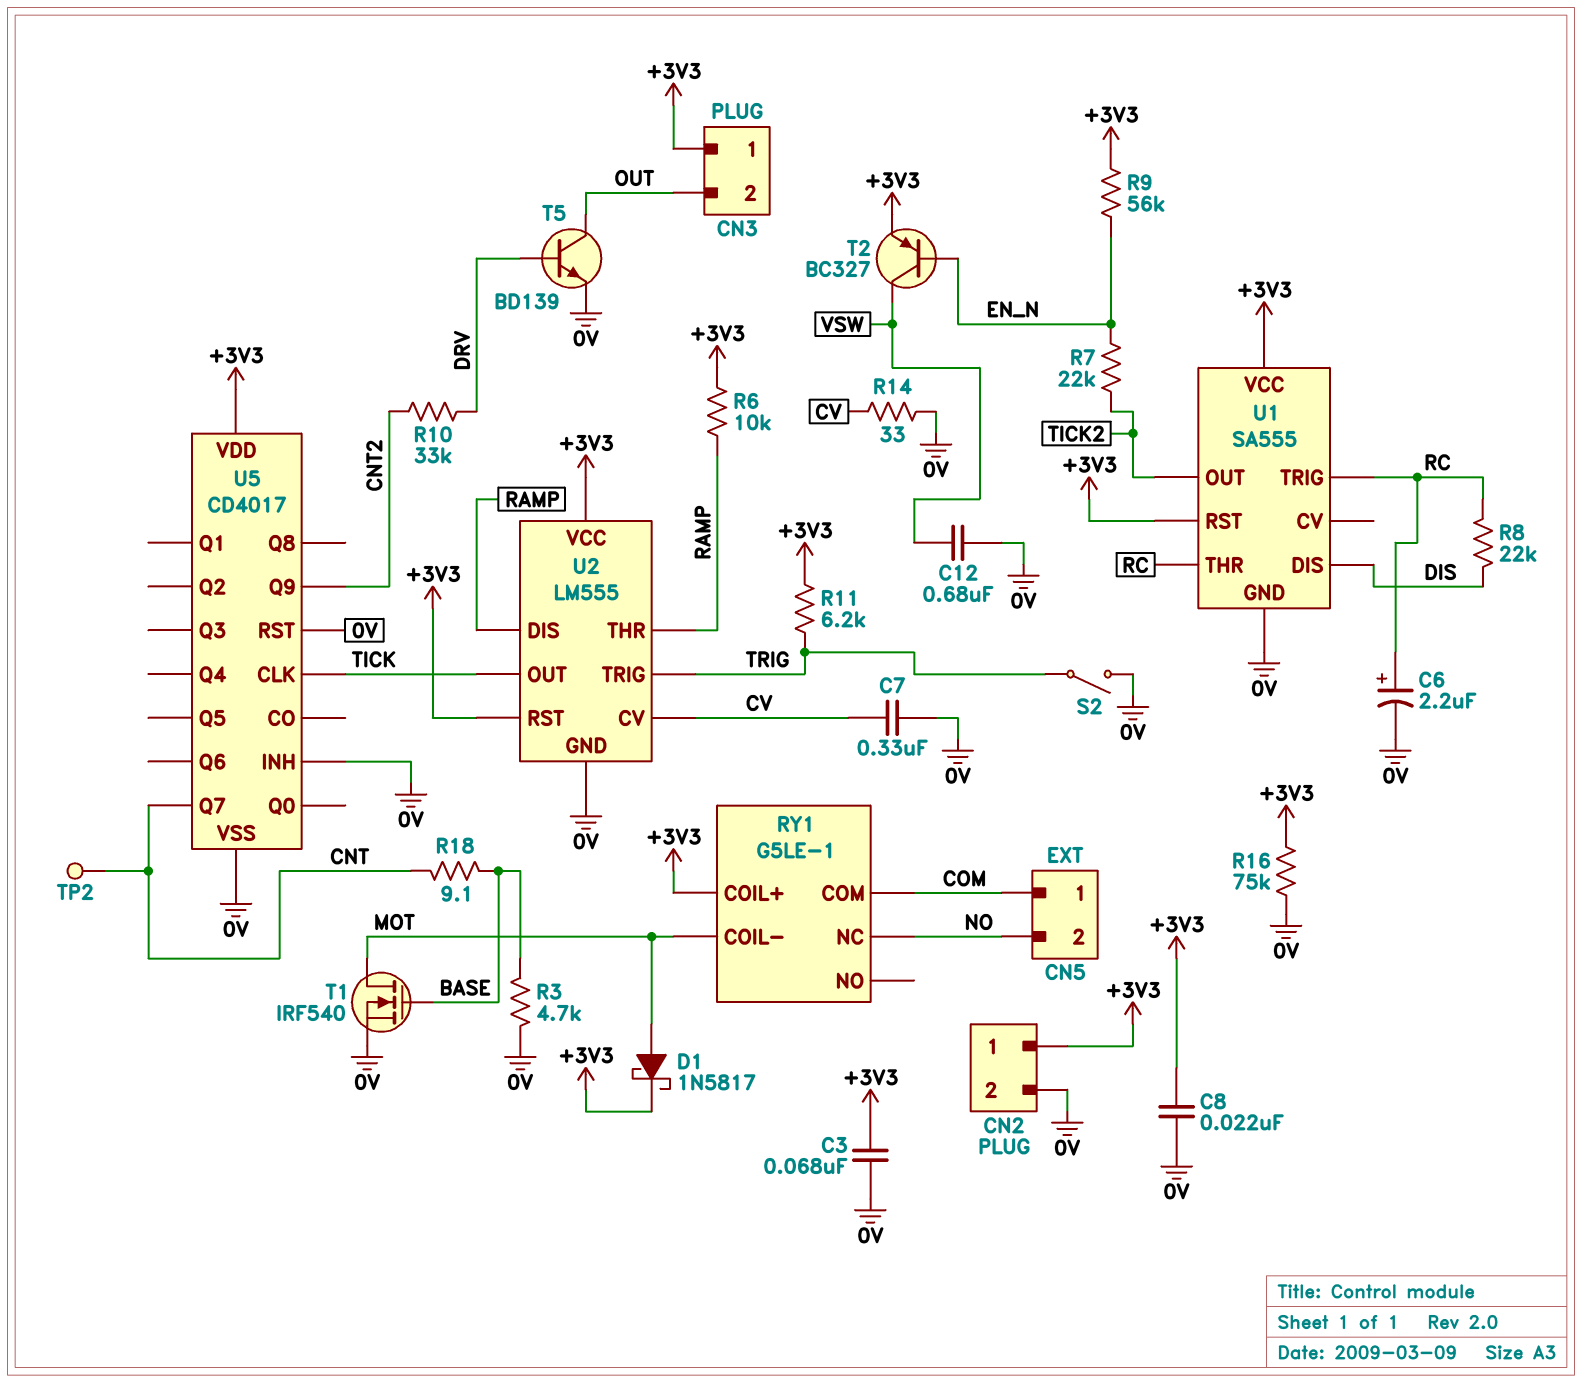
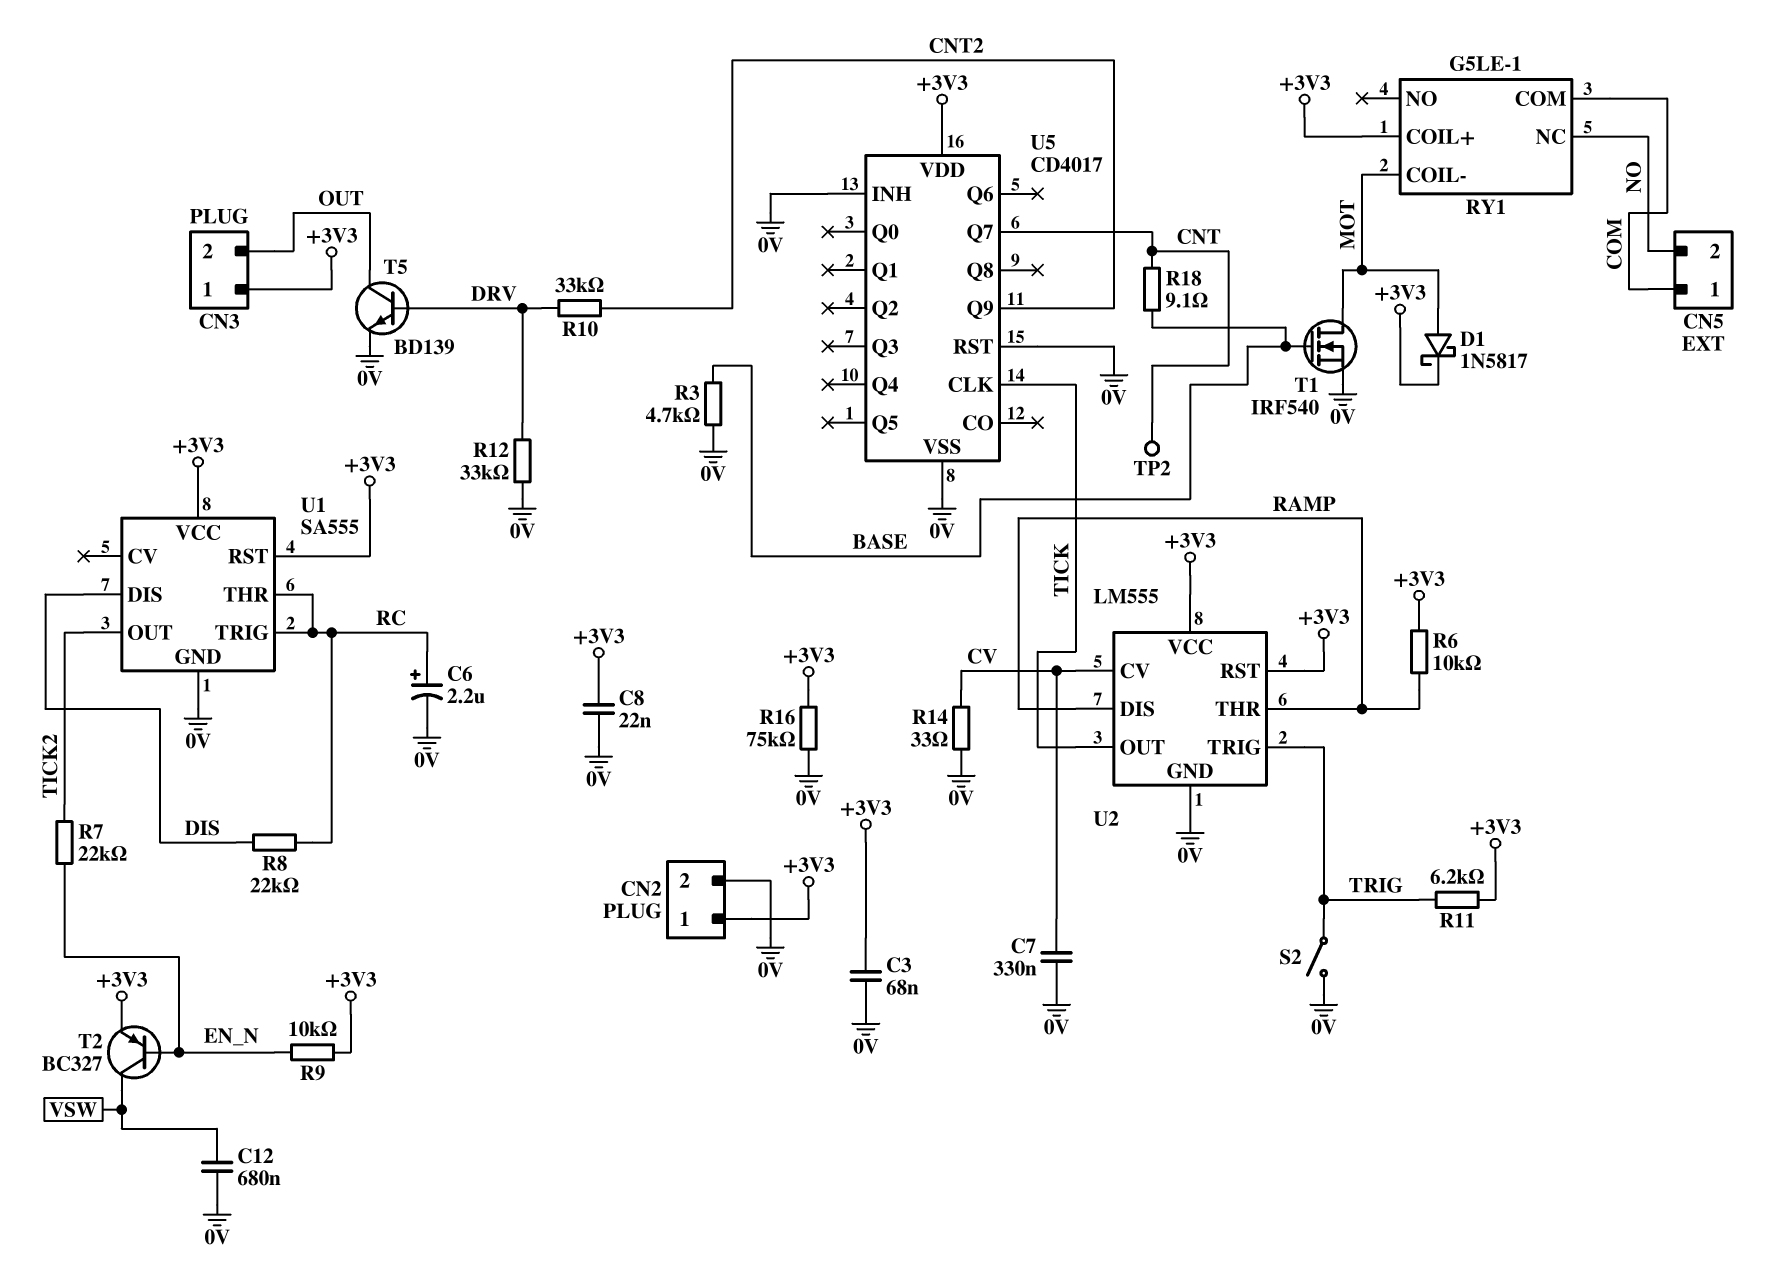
R9: 56k (+3V3, EN_N) -> 10k (+3V3, EN_N)
R12: none -> 33k (0V, DRV)

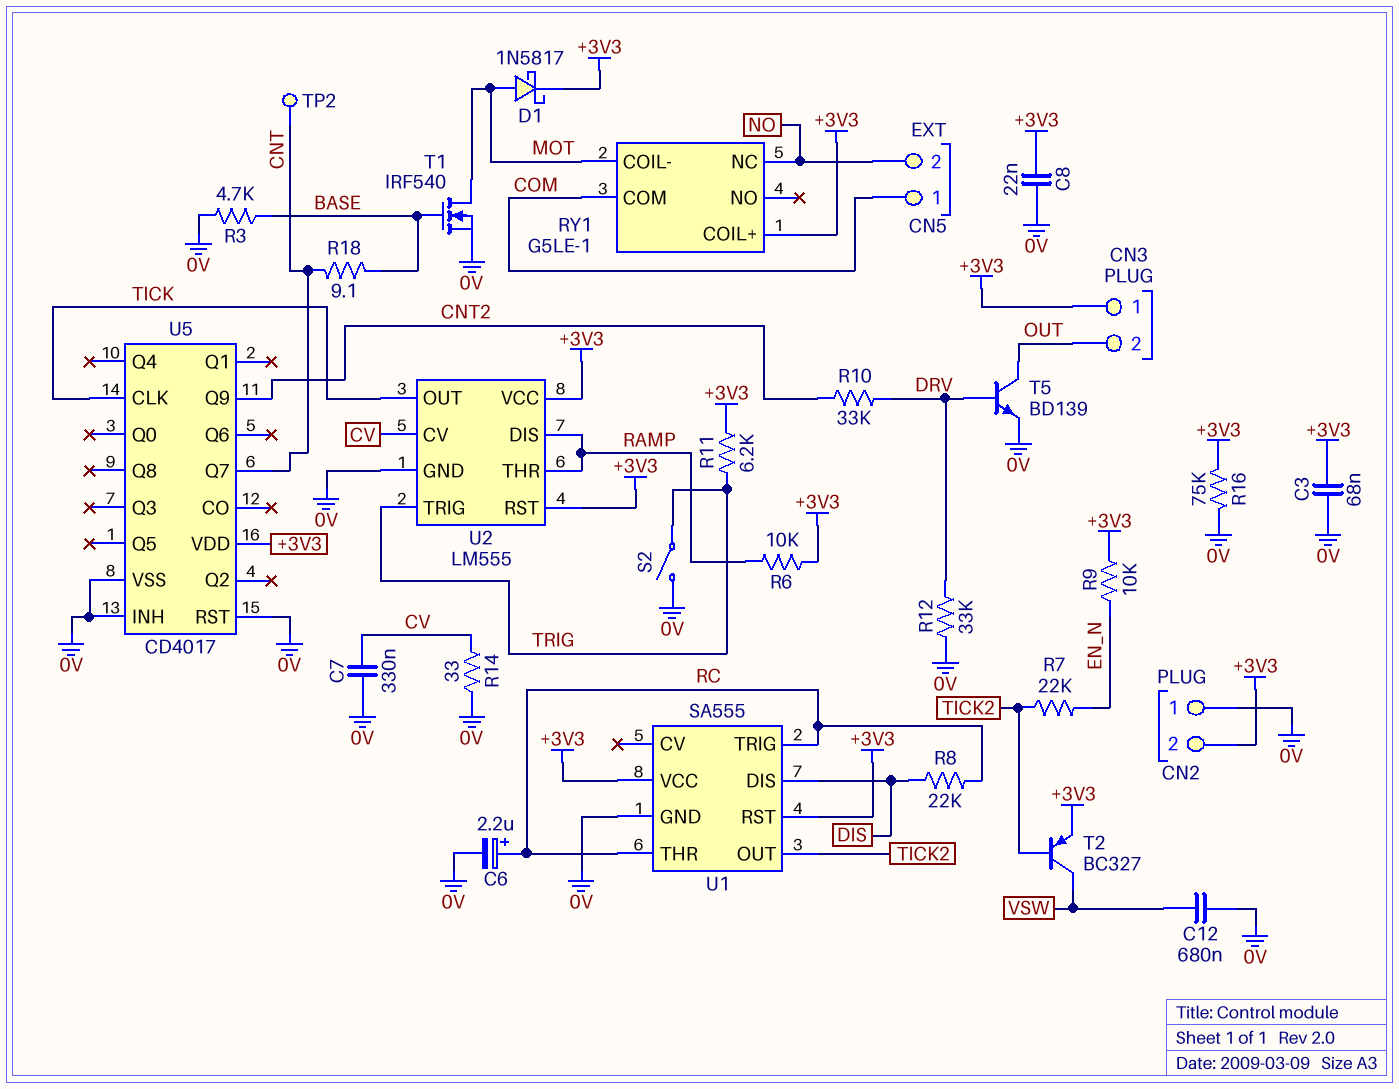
CN2 pin 1: +3V3 -> 0V
CN2 pin 2: 0V -> +3V3
T2: PNP BC327 (B EN_N, C VSW, E +3V3) -> PNP BC327 (B TICK2, C VSW, E +3V3)

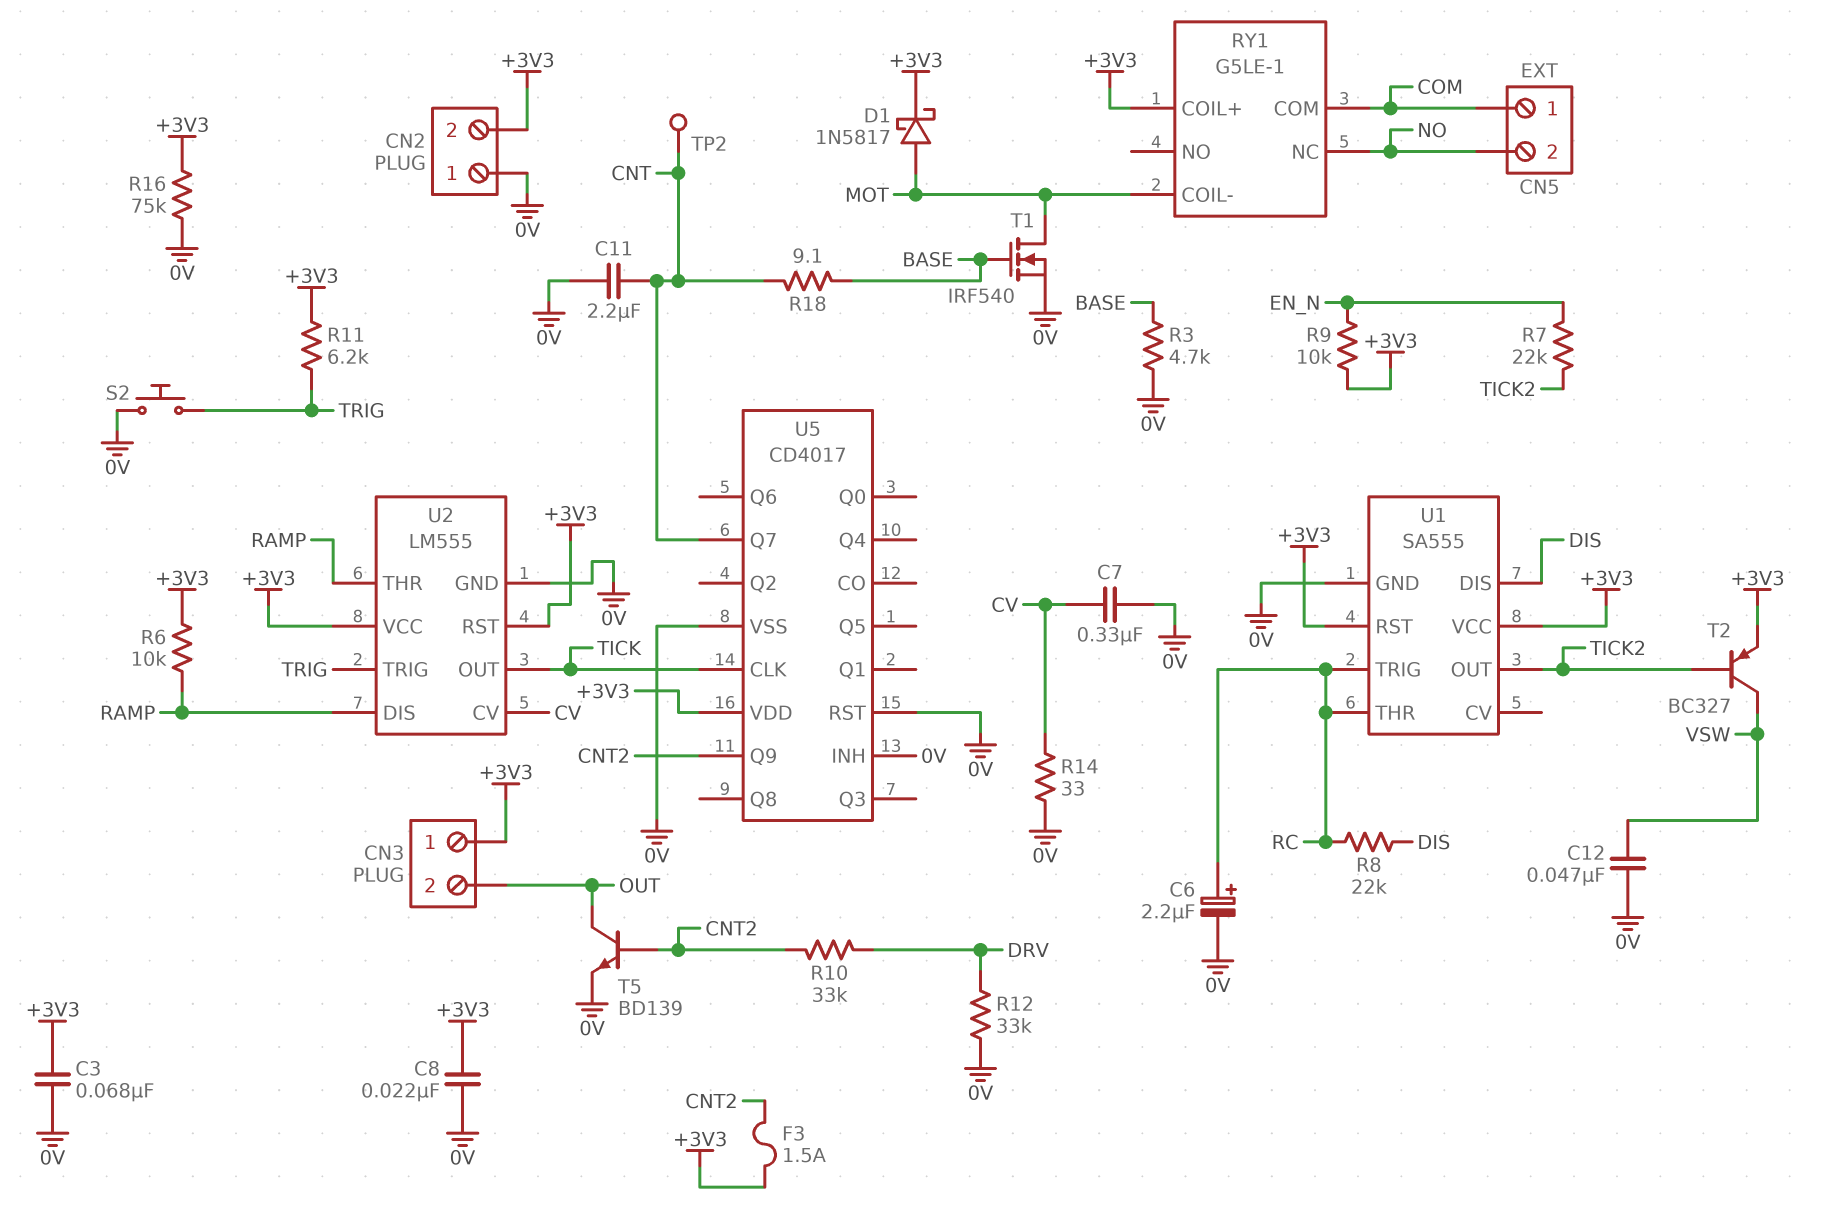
C11: none -> 2.2uF (0V, CNT)
C12: 680nF (0V, VSW) -> 47nF (0V, VSW)
F3: none -> 1.5A (+3V3, CNT2)
S2: switch (0V, TRIG) -> button (0V, TRIG)
T5: NPN BD139 (B DRV, C OUT, E 0V) -> NPN BD139 (B CNT2, C OUT, E 0V)

